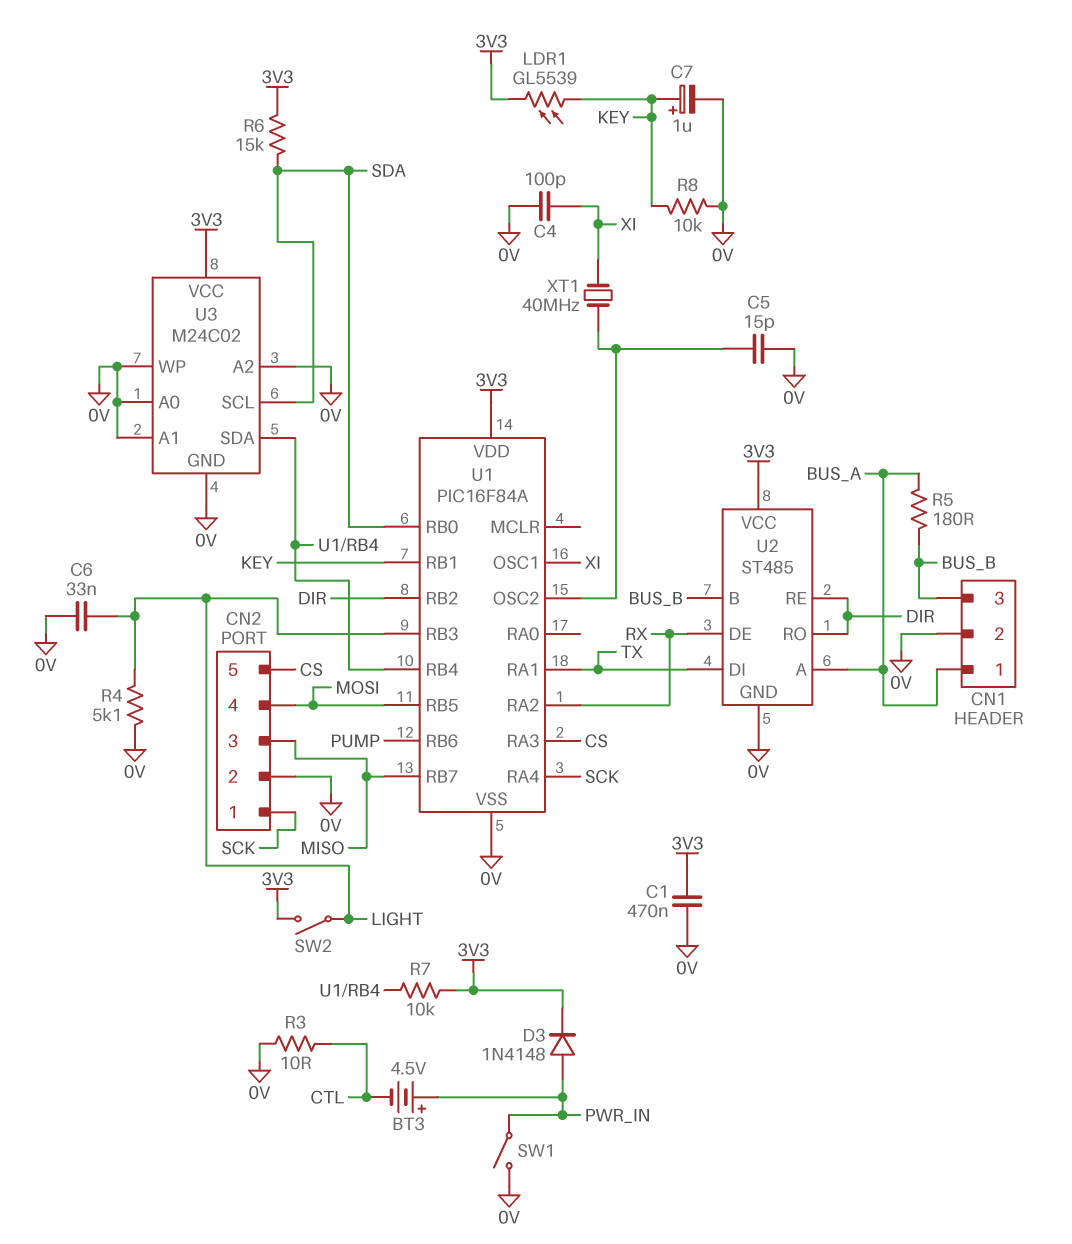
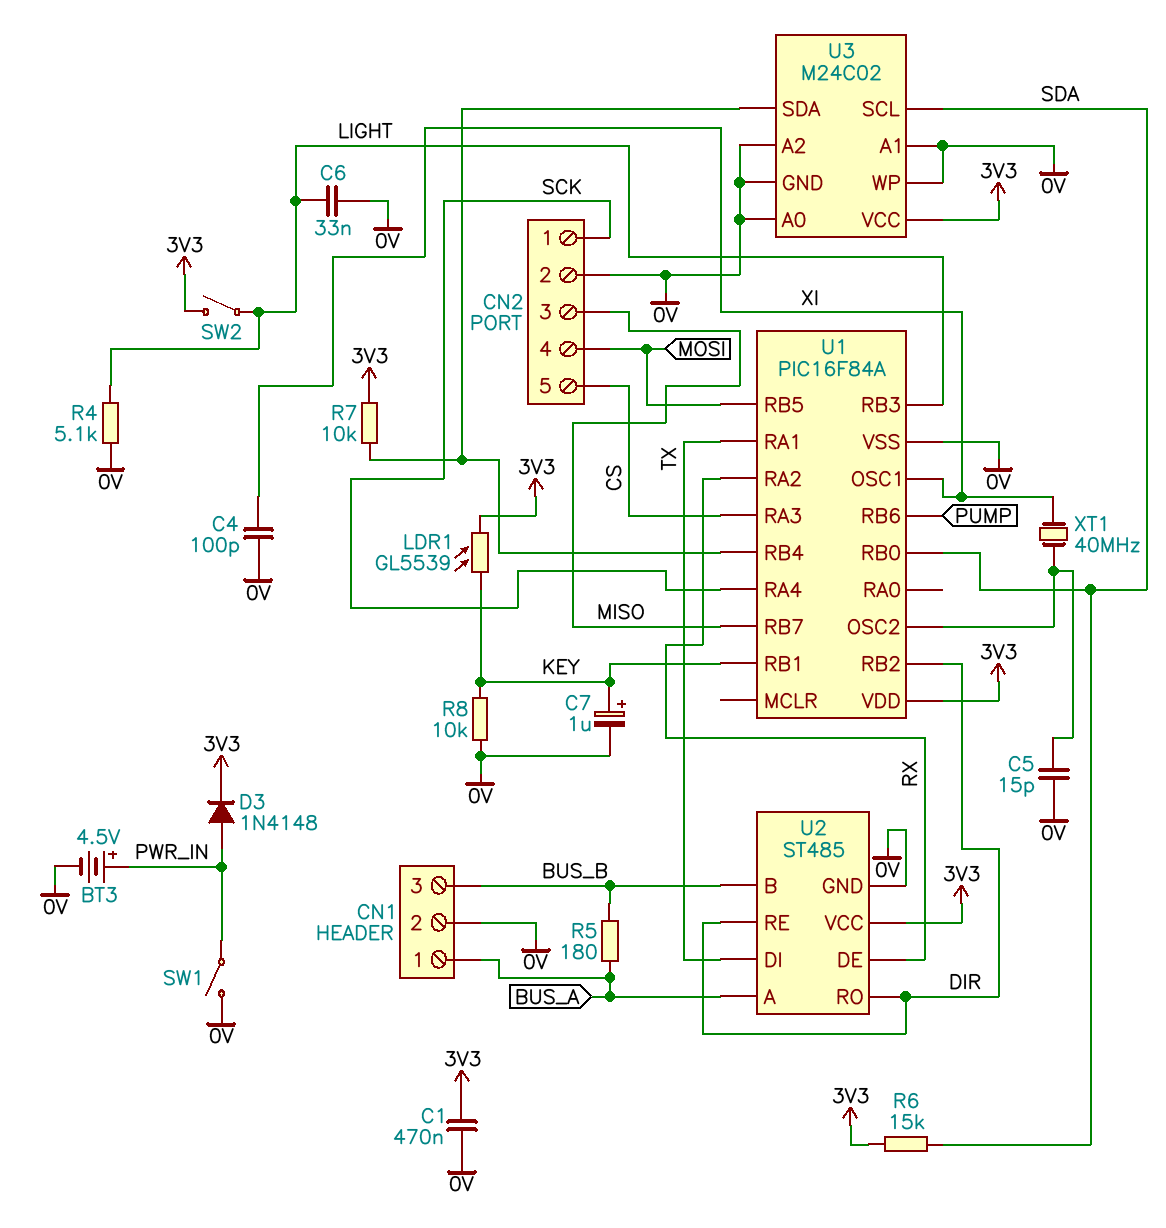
BT3: 4.5V (plus PWR_IN, minus CTL) -> 4.5V (plus PWR_IN, minus 0V)
R3: 10 (0V, CTL) -> none

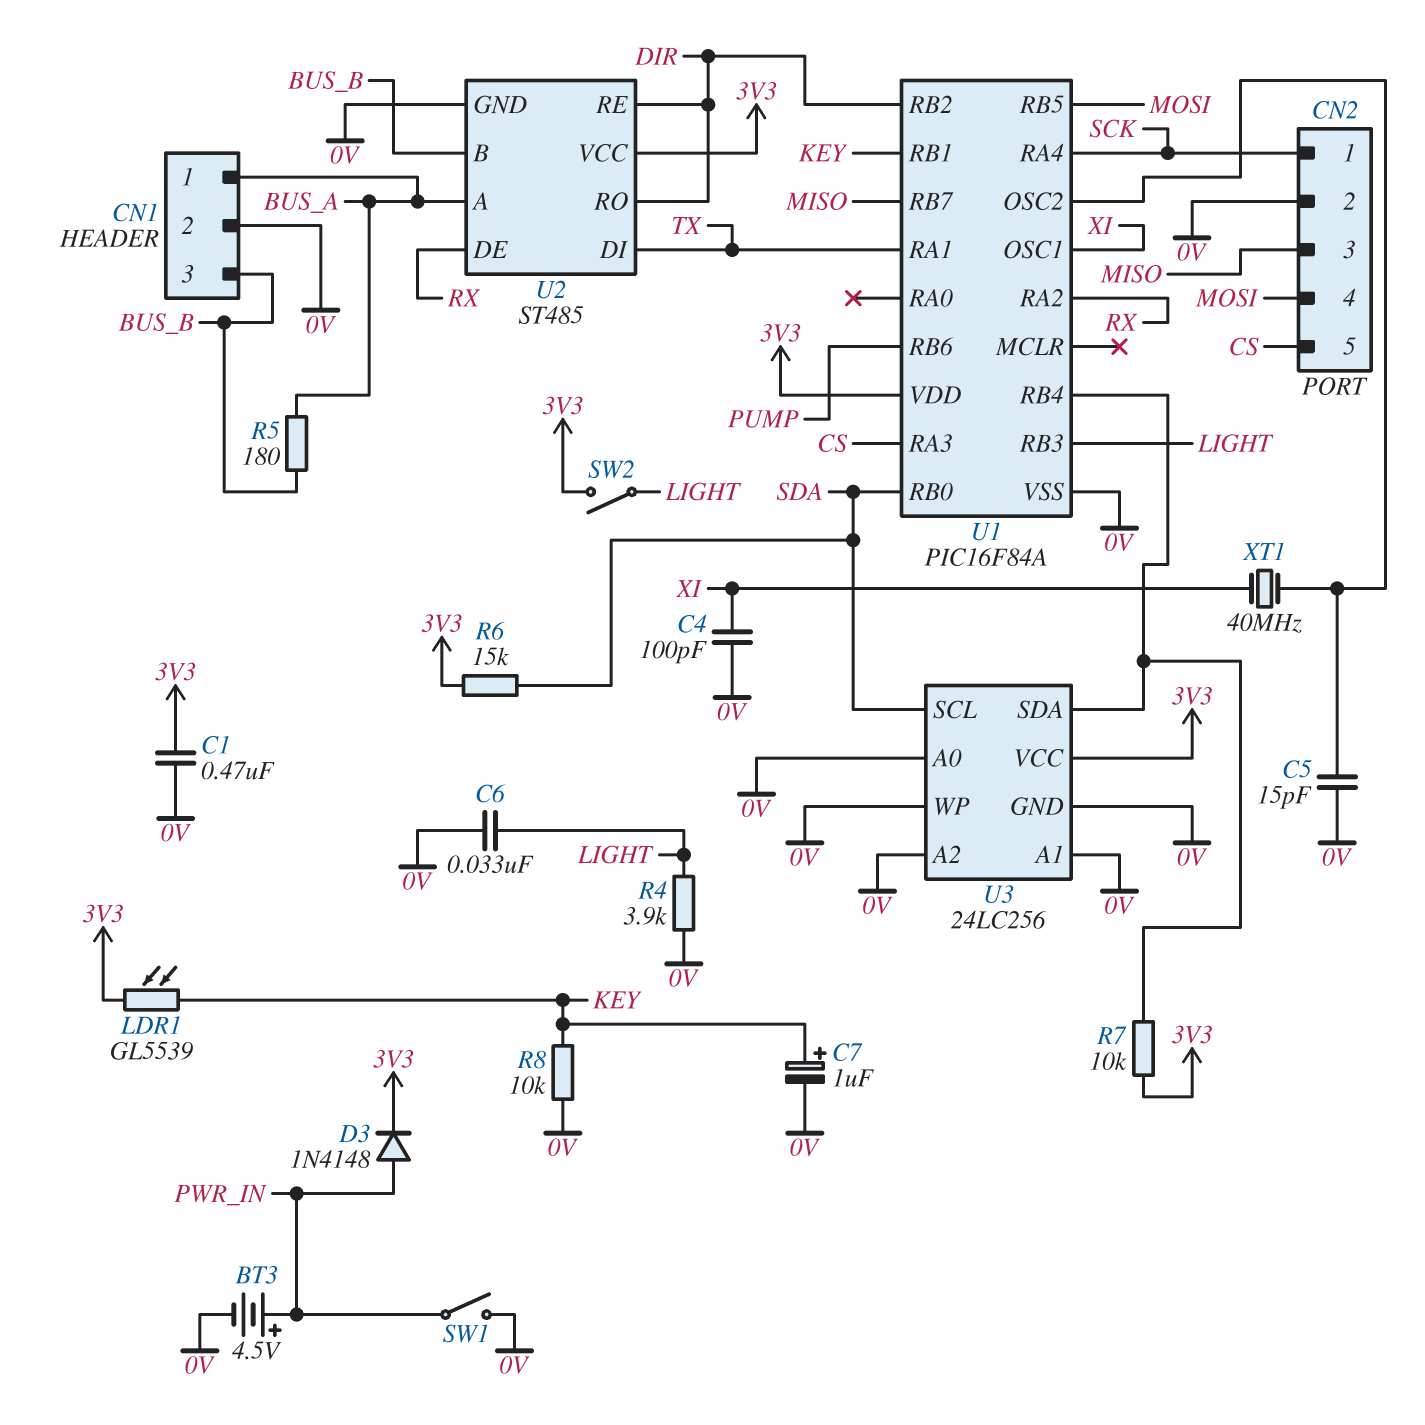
R4: 5.1k (0V, LIGHT) -> 3.9k (0V, LIGHT)
U3: M24C02 -> 24LC256

